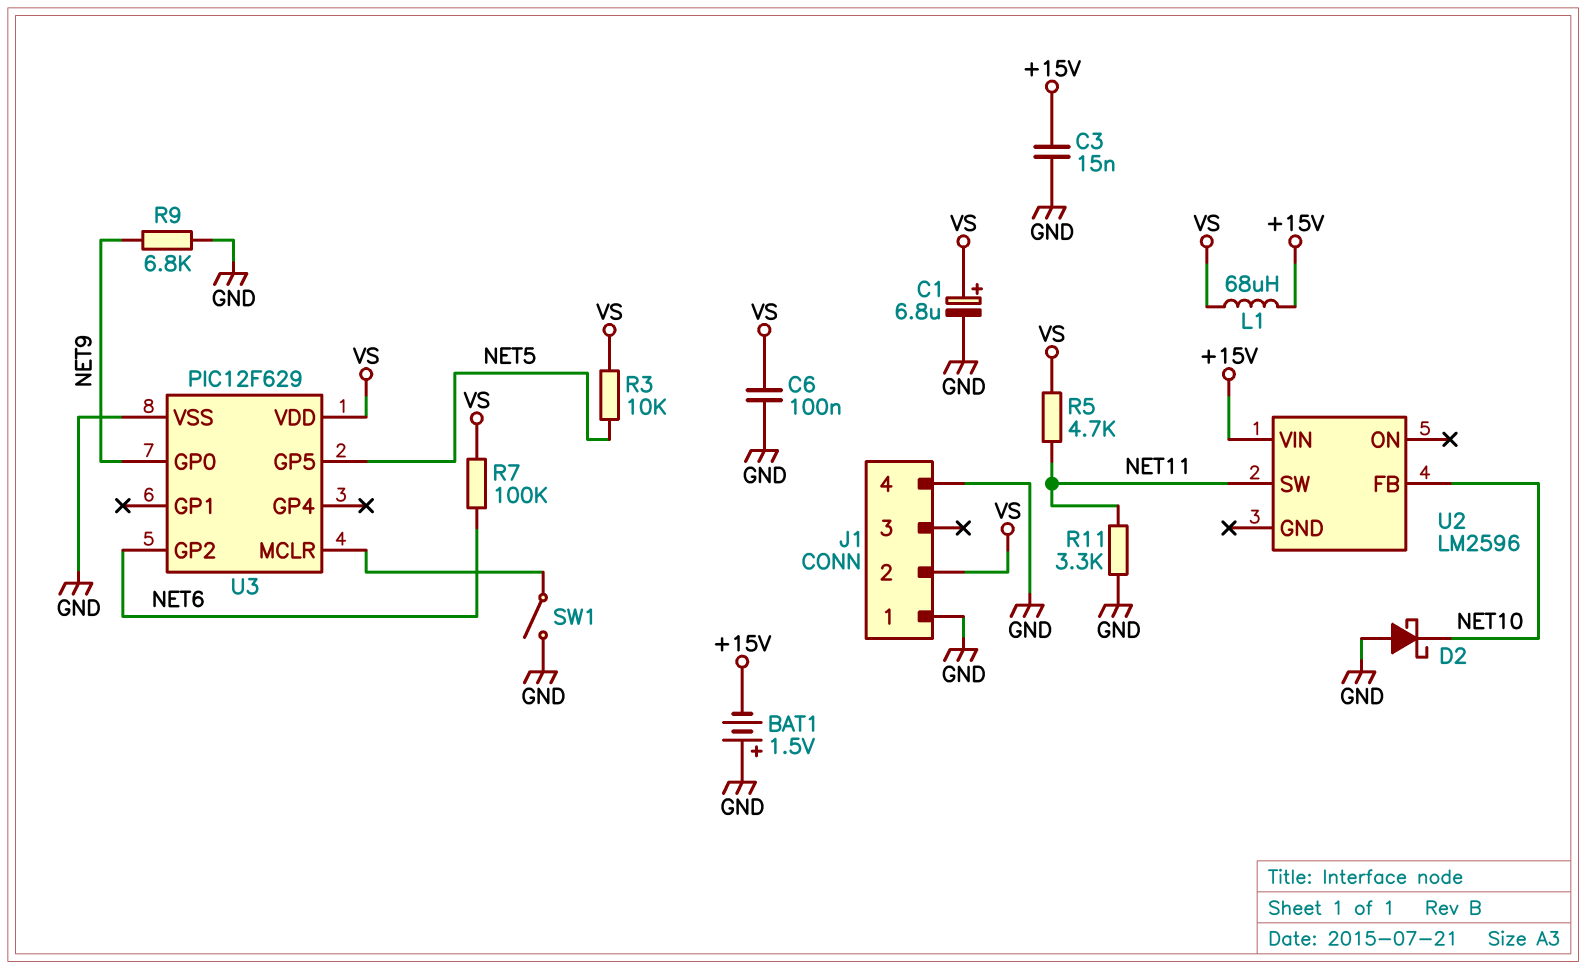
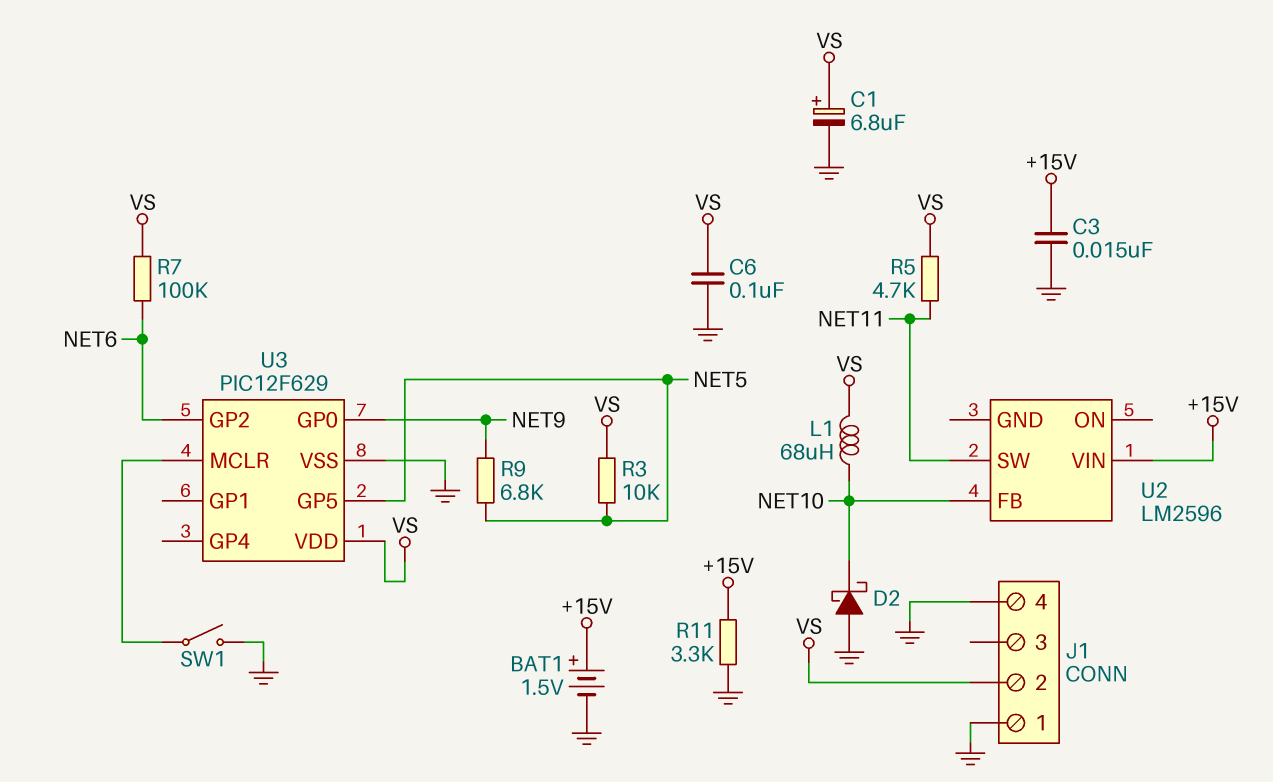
BAT1: 1.5V (plus GND, minus +15V) -> 1.5V (plus +15V, minus GND)
L1: 68uH (+15V, VS) -> 68uH (NET10, VS)
R9: 6.8k (GND, NET9) -> 6.8k (NET5, NET9)
R11: 3.3k (GND, NET11) -> 3.3k (+15V, GND)

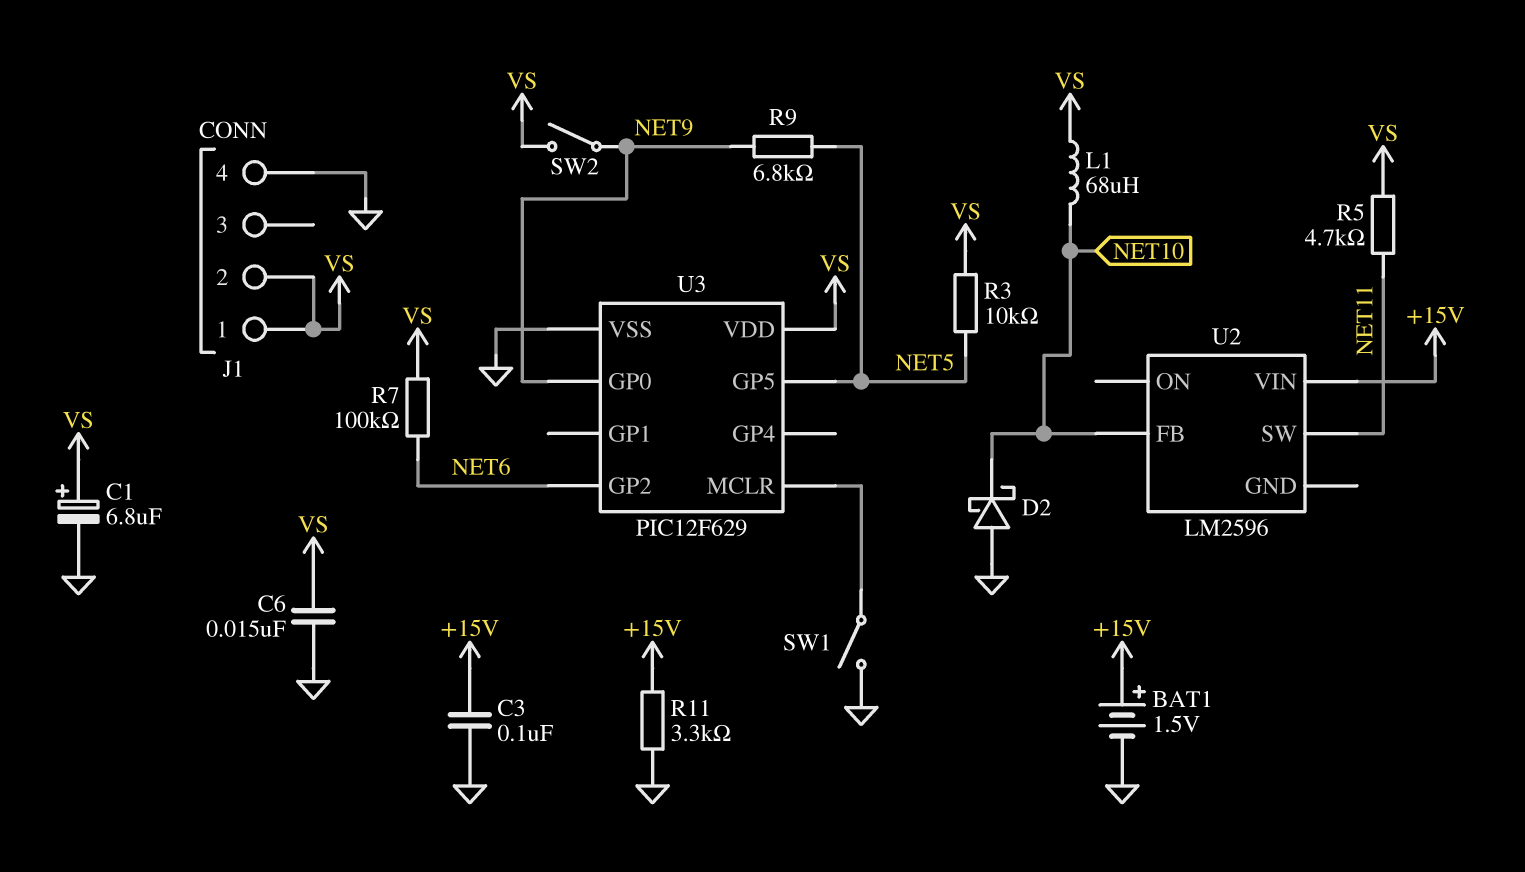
C3: 15nF (+15V, GND) -> 100nF (+15V, GND)
C6: 100nF (GND, VS) -> 15nF (GND, VS)
J1 pin 1: GND -> VS
SW2: none -> switch (NET9, VS)

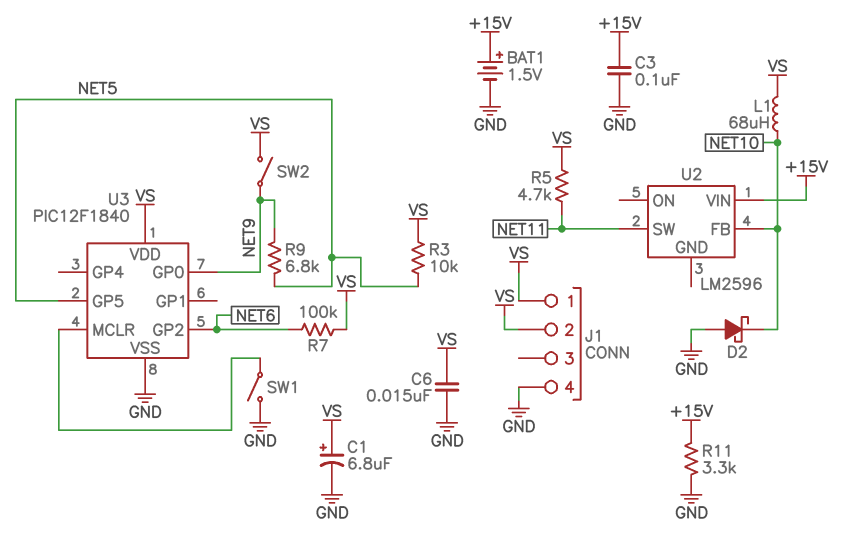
U3: PIC12F629 -> PIC12F1840

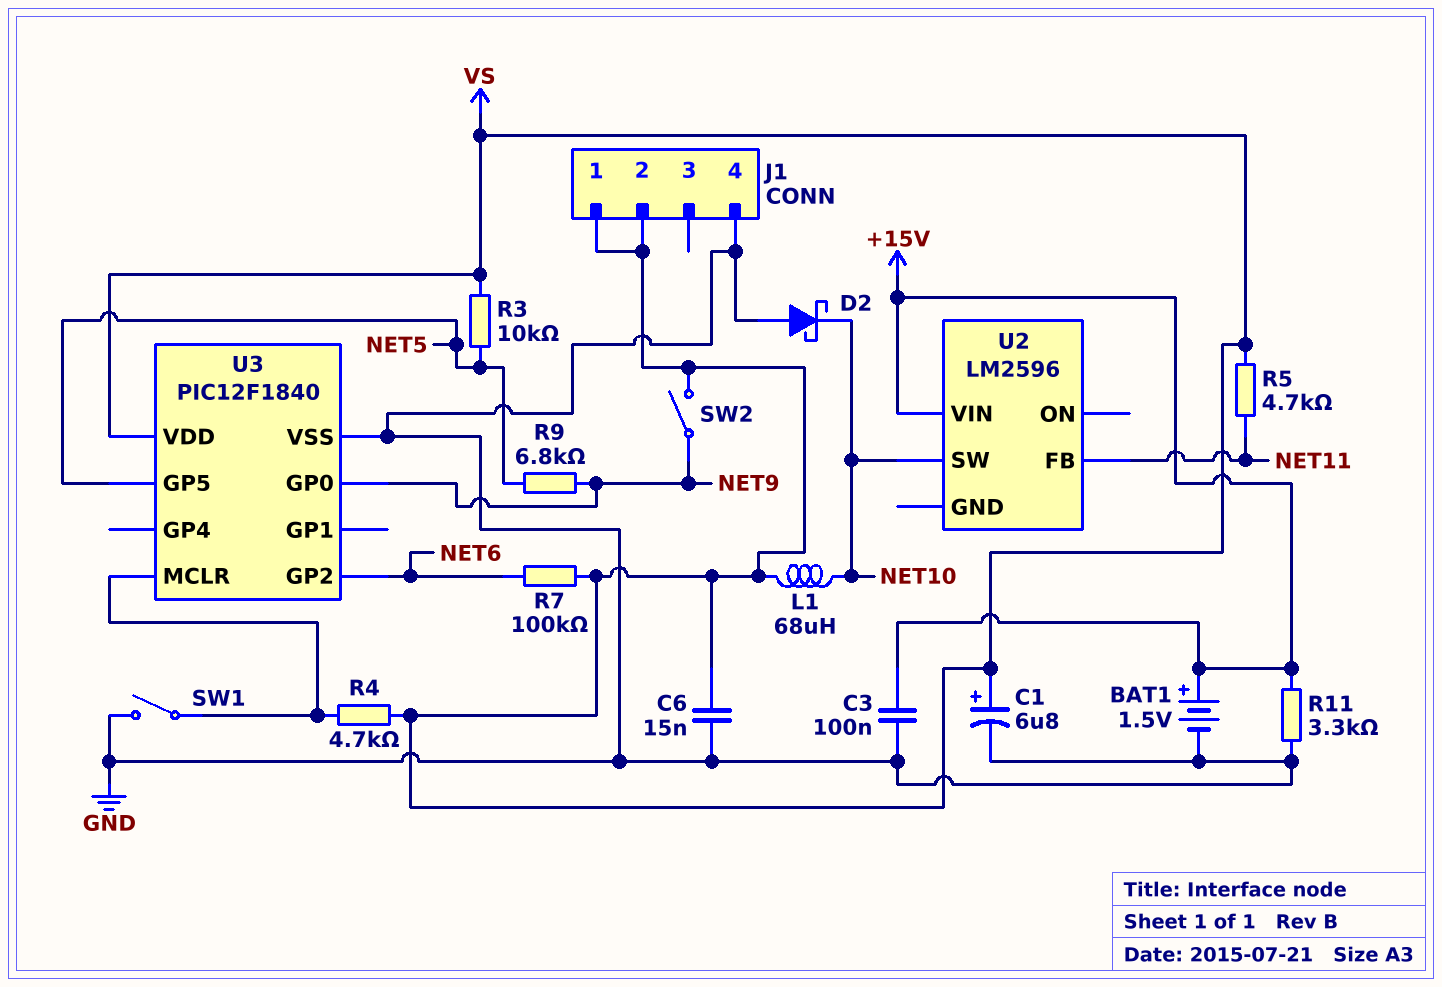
R4: none -> 4.7k (U3/MCLR, VS)
U2 pin FB: NET10 -> NET11
U2 pin SW: NET11 -> NET10

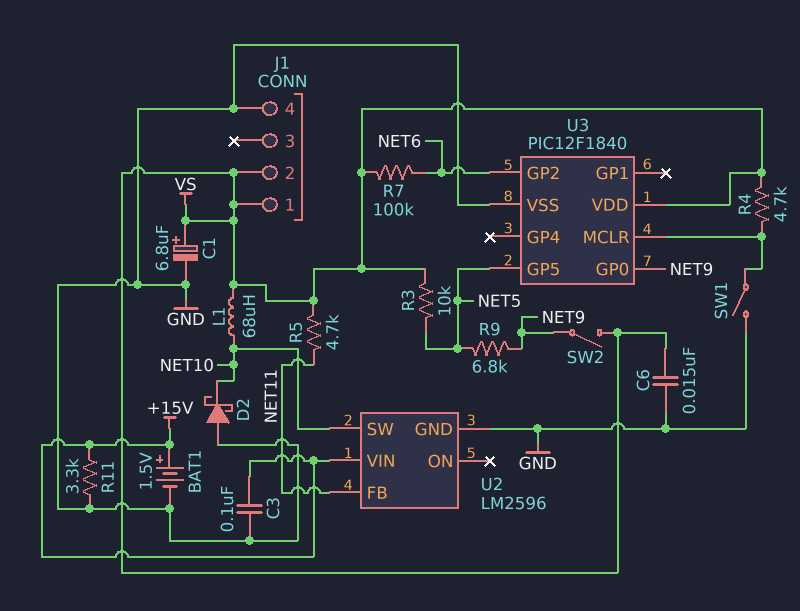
U2 pin GND: none -> GND

